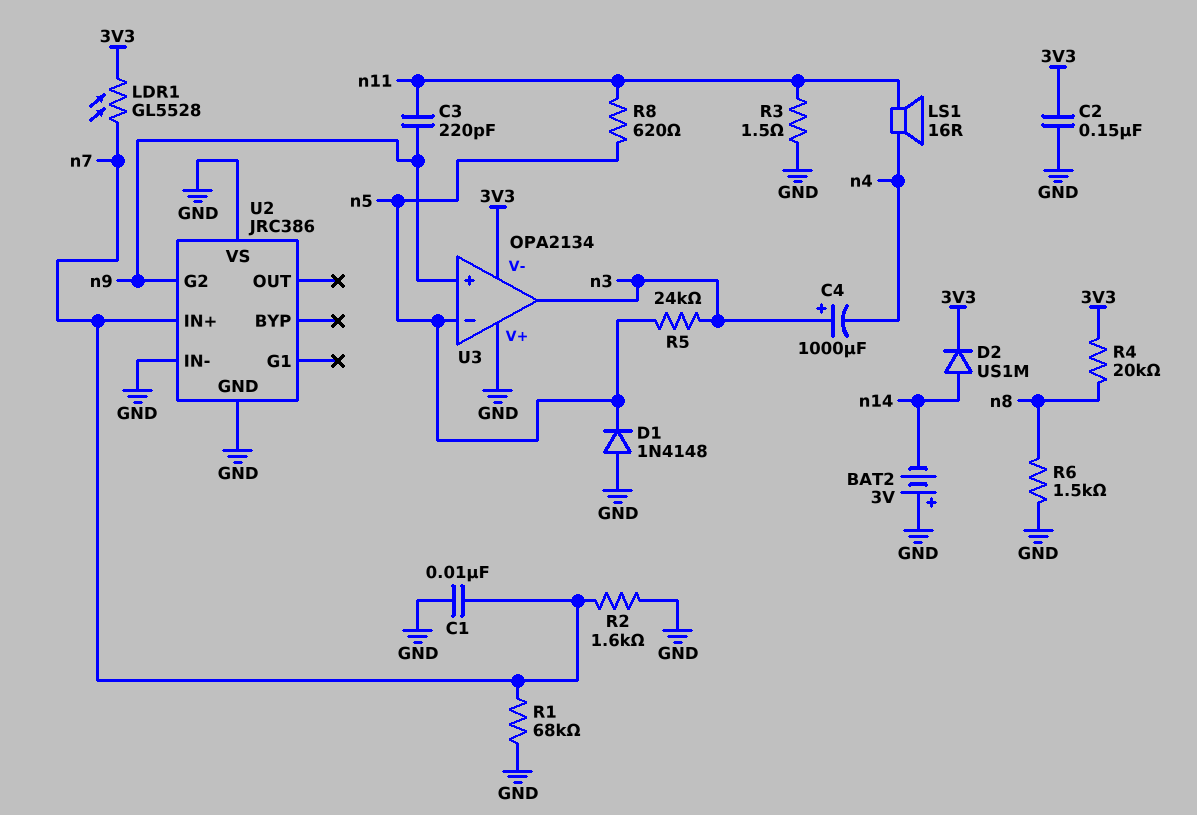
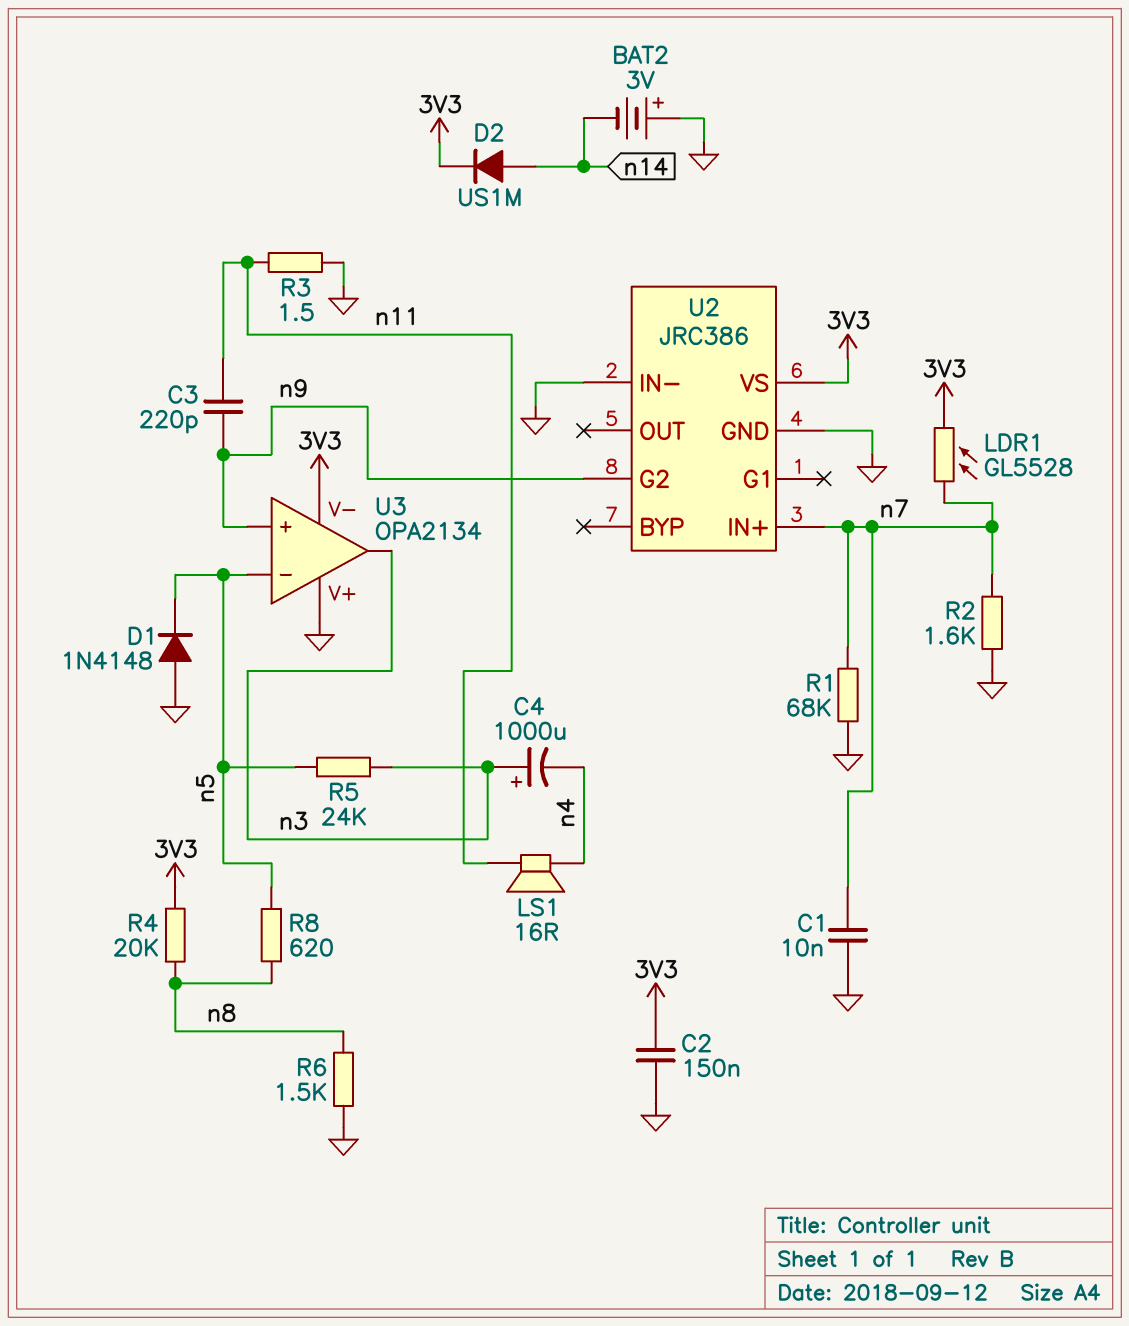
R8: 620 (n5, n11) -> 620 (n5, n8)
U2 pin VS: GND -> 3V3

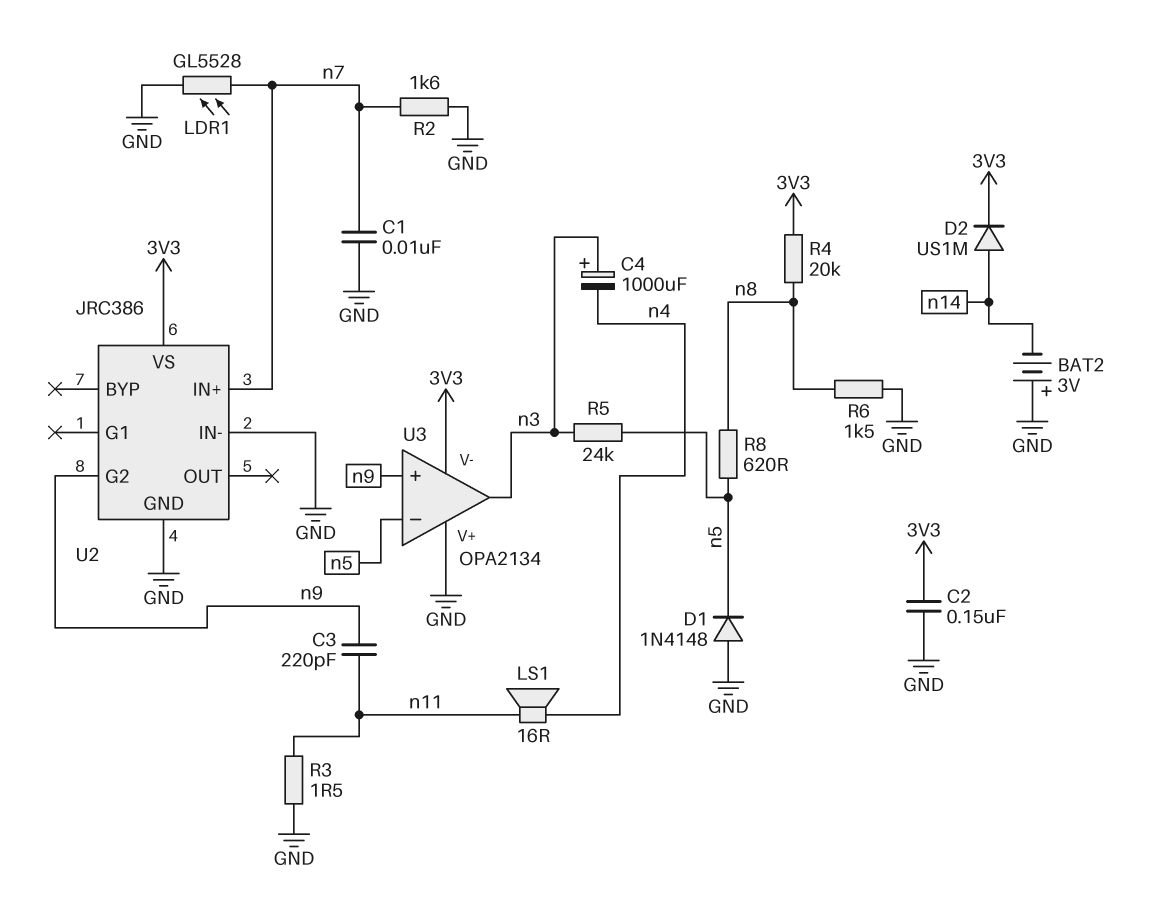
LDR1: GL5528 (3V3, n7) -> GL5528 (GND, n7)
R1: 68k (GND, n7) -> none

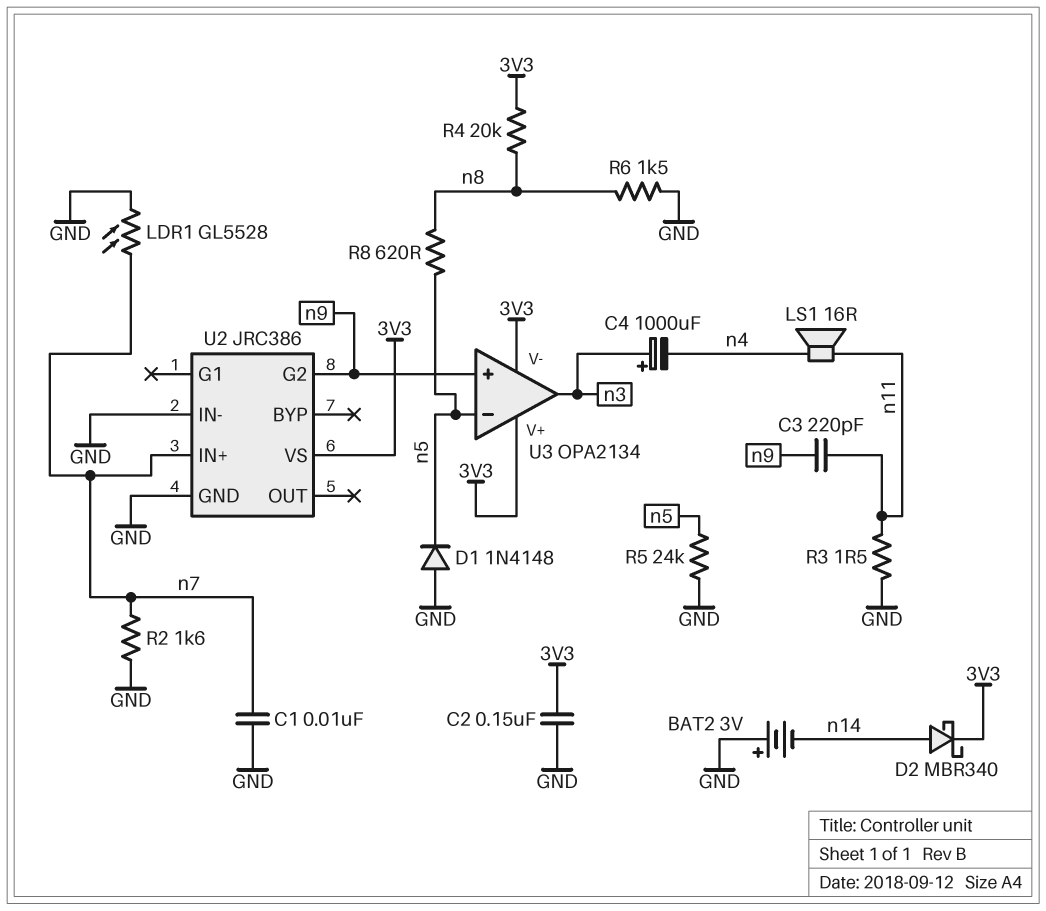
D2: diode US1M (A n14, K 3V3) -> schottky MBR340 (A n14, K 3V3)
R5: 24k (n3, n5) -> 24k (GND, n5)
U3 pin V+: GND -> 3V3

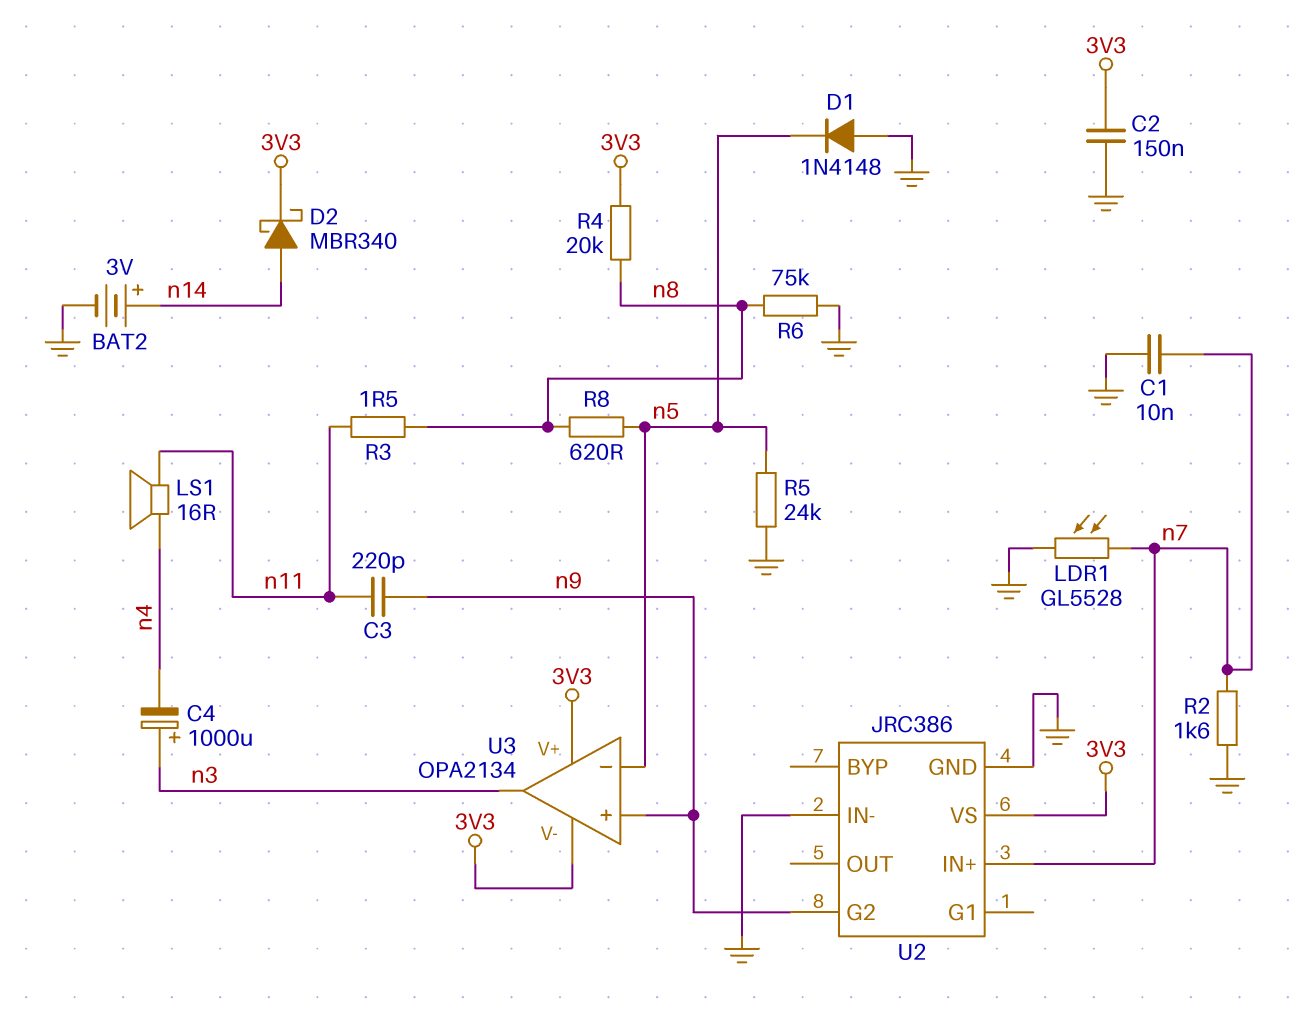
BAT2: 3V (plus GND, minus n14) -> 3V (plus n14, minus GND)
R3: 1.5 (GND, n11) -> 1.5 (n8, n11)
R6: 1.5k (GND, n8) -> 75k (GND, n8)

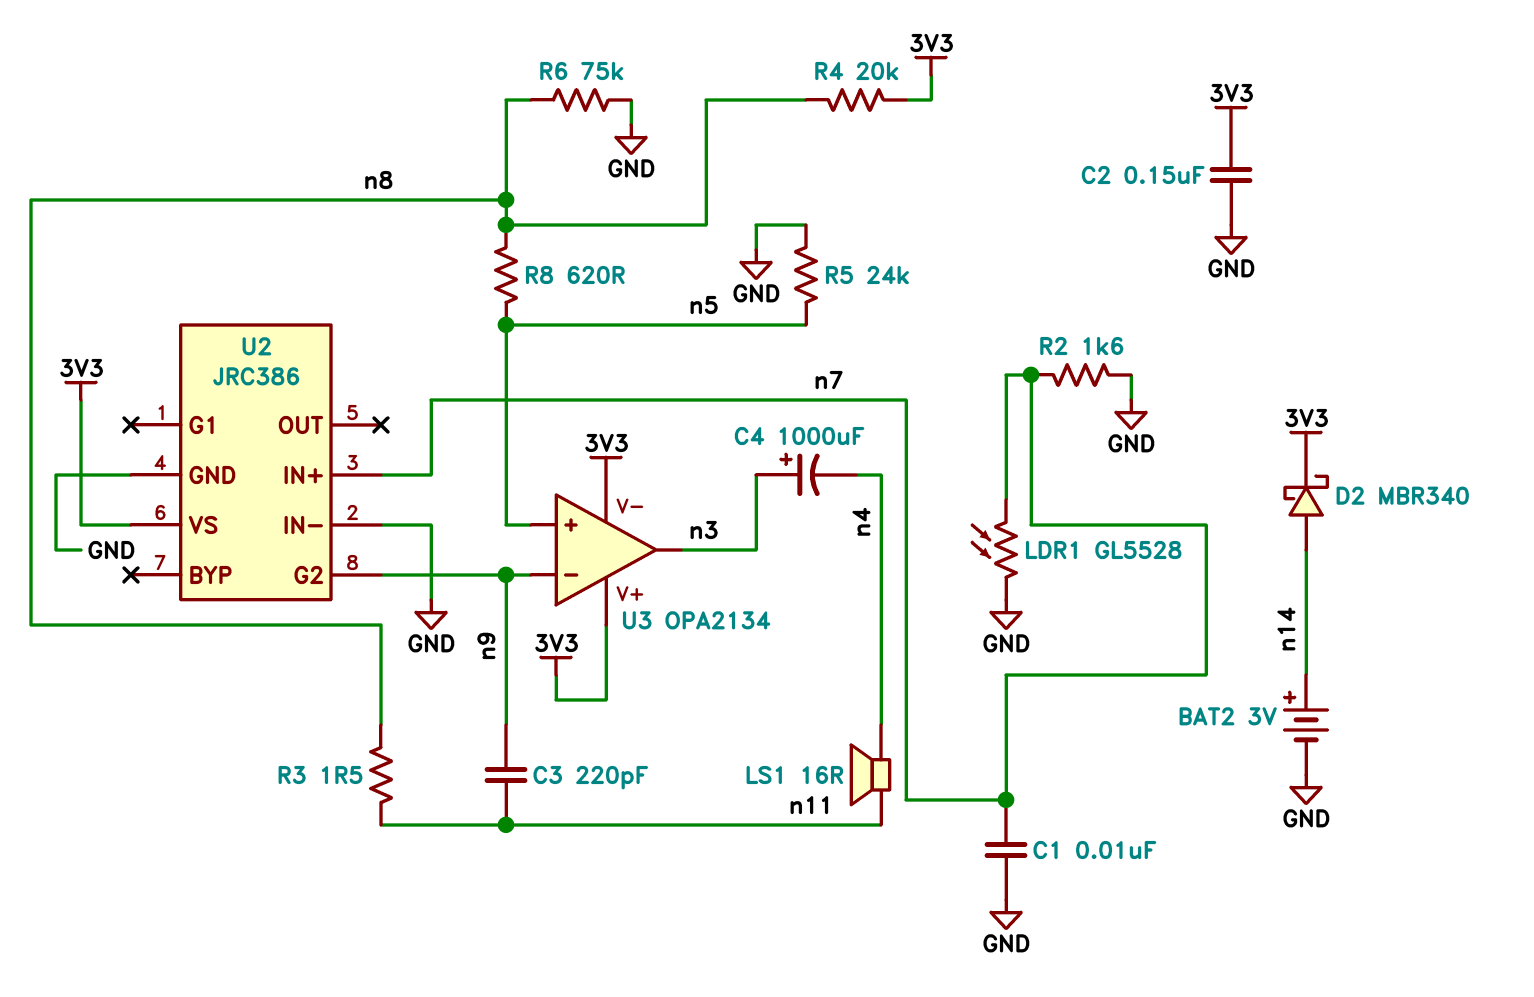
D1: diode 1N4148 (A GND, K n5) -> none
U3 pin in+: n9 -> n5
U3 pin in-: n5 -> n9

